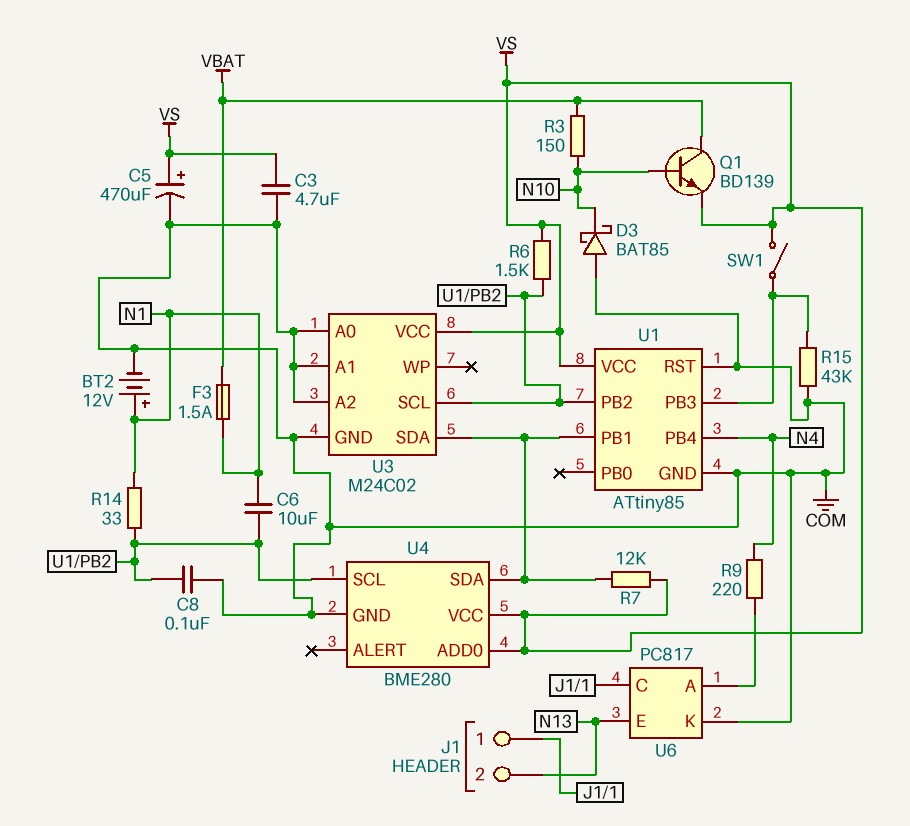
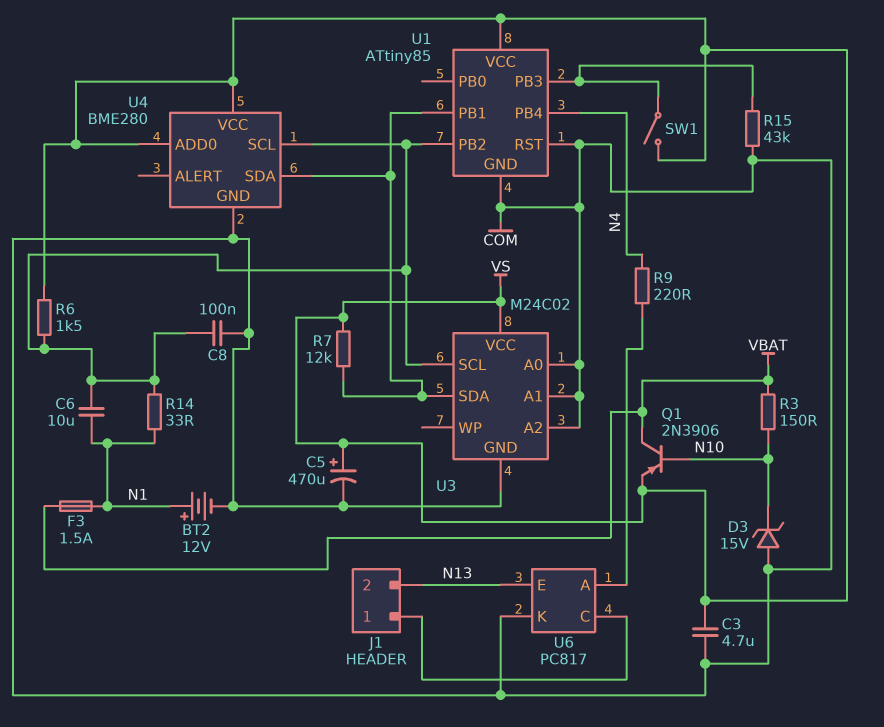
D3: schottky BAT85 (A COM, K N10) -> zener 15V (A COM, K N10)
Q1: NPN BD139 (B N10, C VBAT, E VS) -> PNP 2N3906 (B N10, C VBAT, E VS)

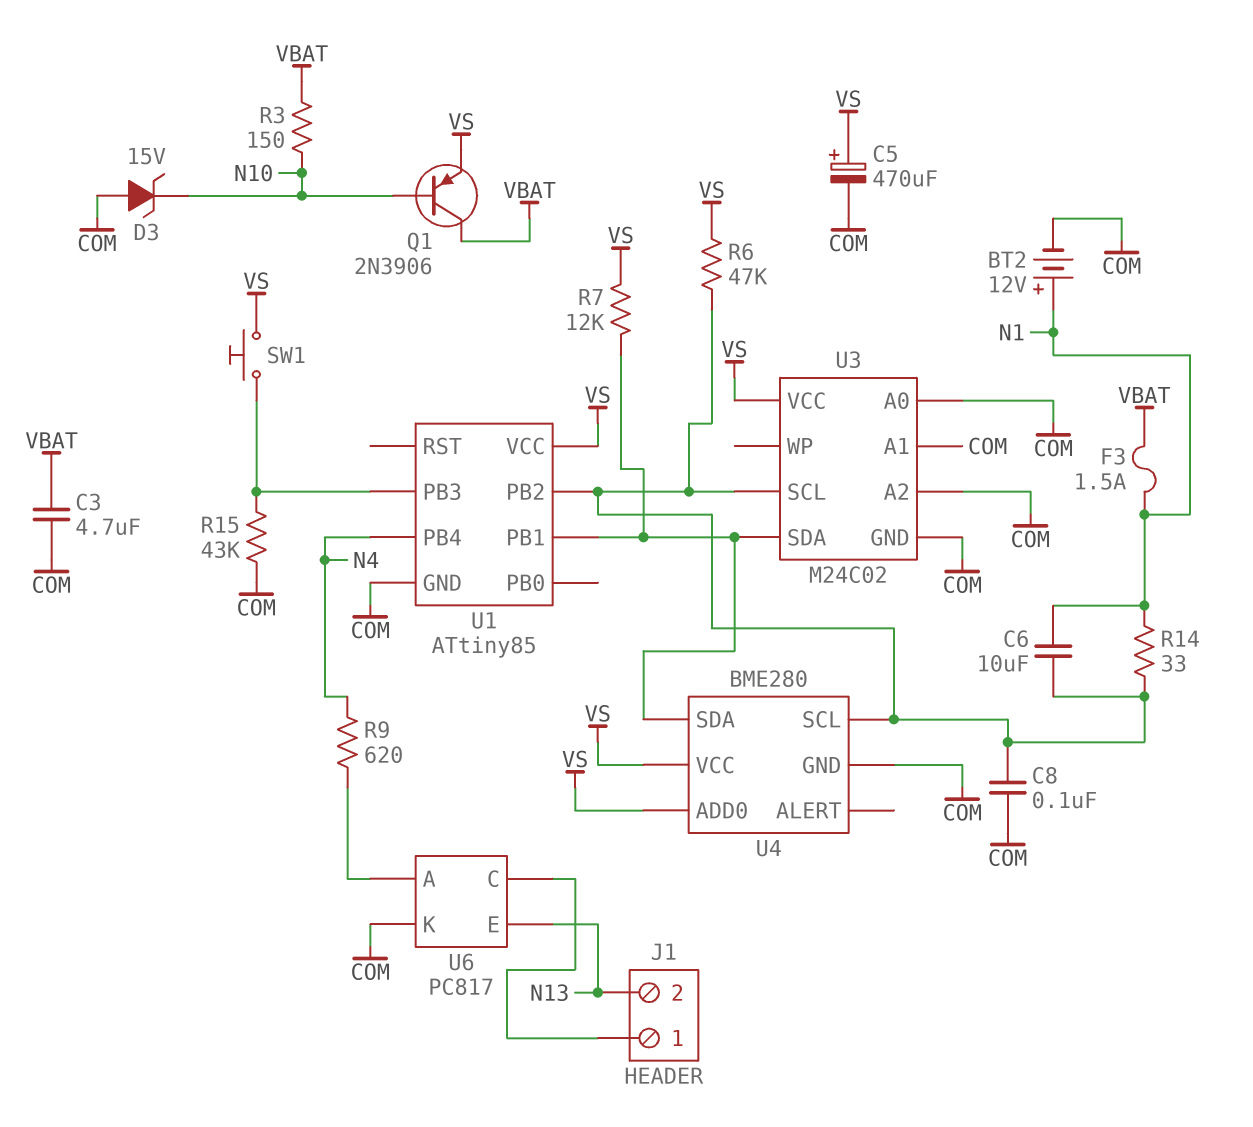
C3: 4.7uF (COM, VS) -> 4.7uF (COM, VBAT)
R6: 1.5k (U1/PB2, VS) -> 47k (U1/PB2, VS)
R9: 220 (N4, U6/A) -> 620 (N4, U6/A)
SW1: switch (U1/PB3, VS) -> button (U1/PB3, VS)
U1 pin RST: COM -> none

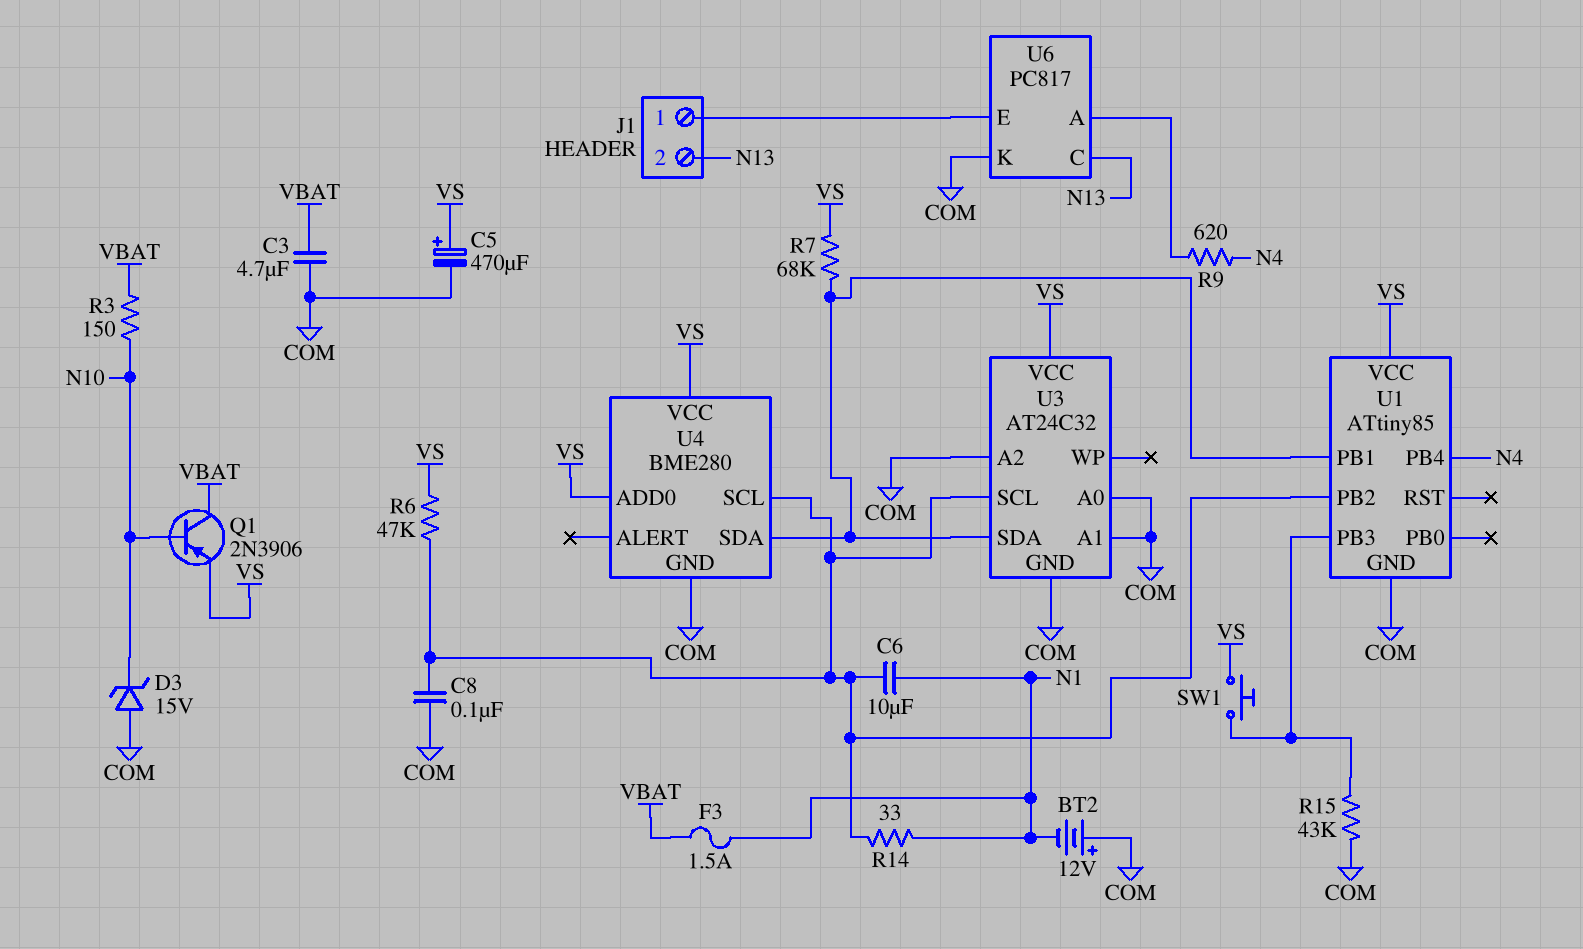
BT2: 12V (plus N1, minus COM) -> 12V (plus COM, minus N1)
R7: 12k (U1/PB1, VS) -> 68k (U1/PB1, VS)
U3: M24C02 -> AT24C32
U6 pin C: J1/1 -> N13
U6 pin E: N13 -> J1/1

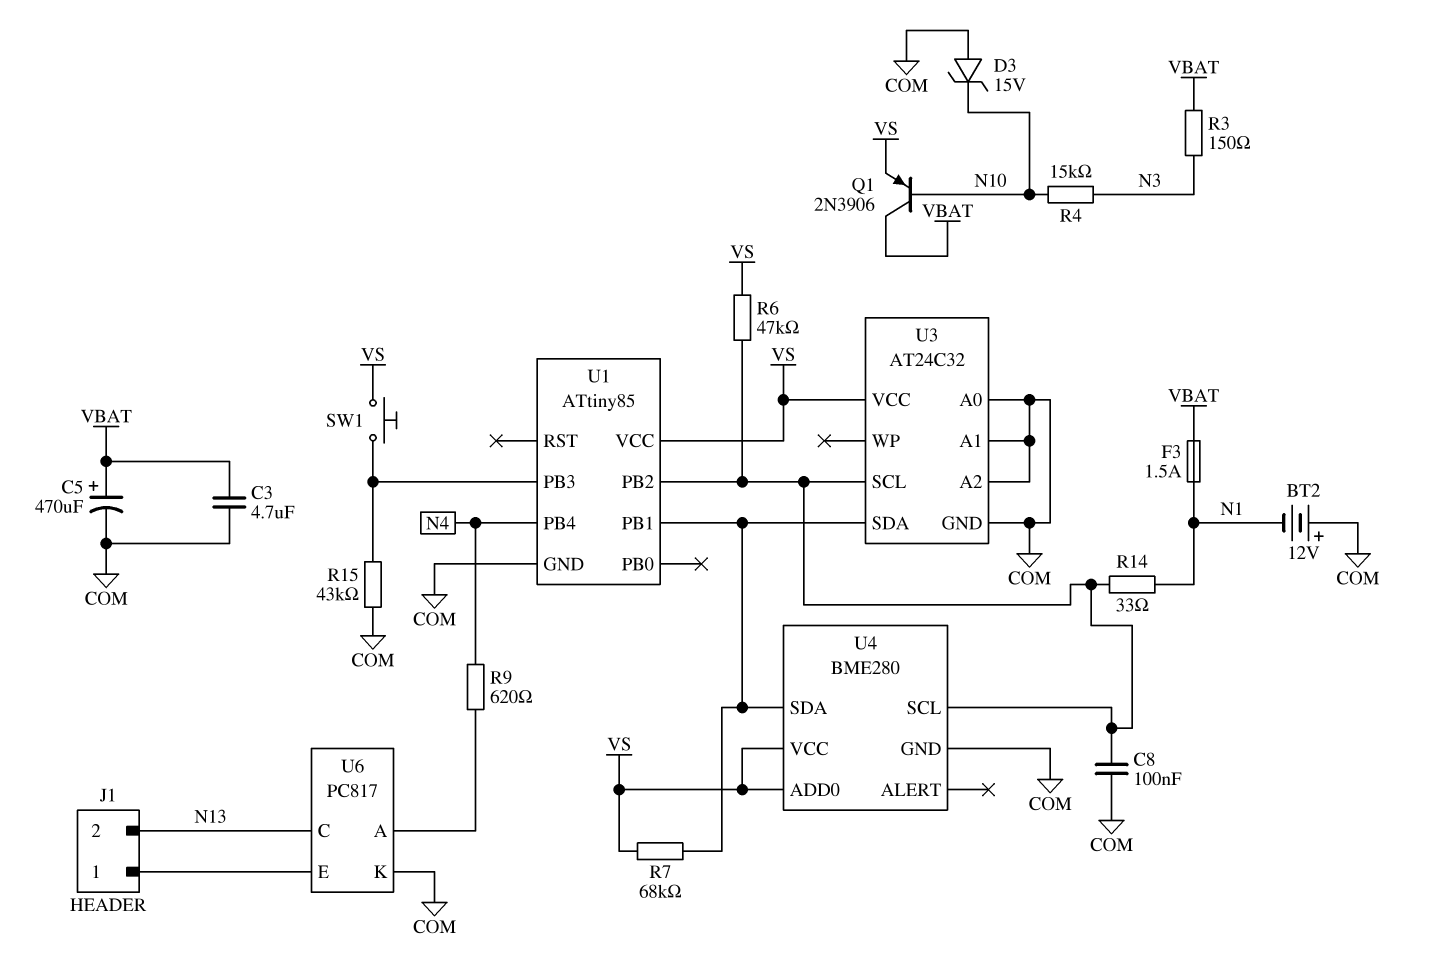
C5: 470uF (plus VS, minus COM) -> 470uF (plus VBAT, minus COM)
C6: 10uF (N1, U1/PB2) -> none
R3: 150 (N10, VBAT) -> 150 (N3, VBAT)
R4: none -> 15k (N3, N10)

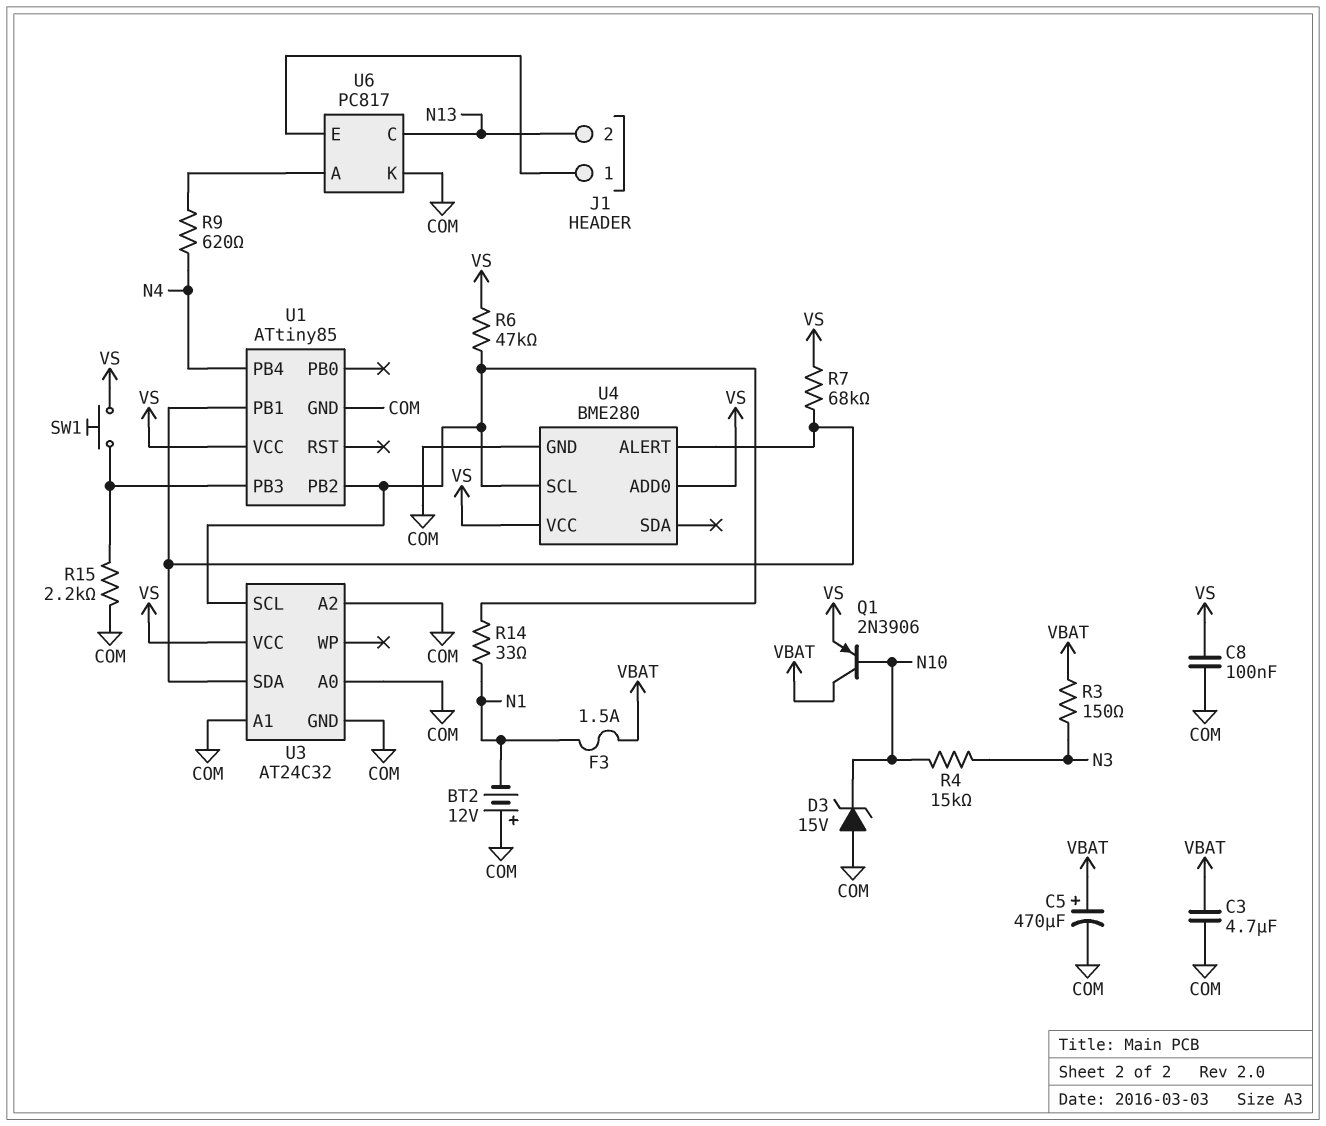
C8: 100nF (COM, U1/PB2) -> 100nF (COM, VS)
R15: 43k (COM, U1/PB3) -> 2.2k (COM, U1/PB3)
U4 pin ALERT: none -> U1/PB1
U4 pin SDA: U1/PB1 -> none

